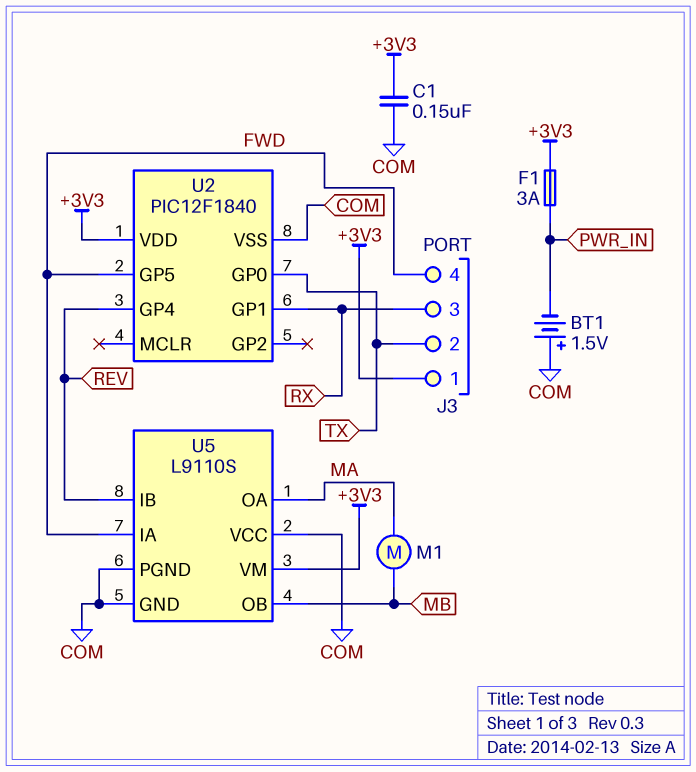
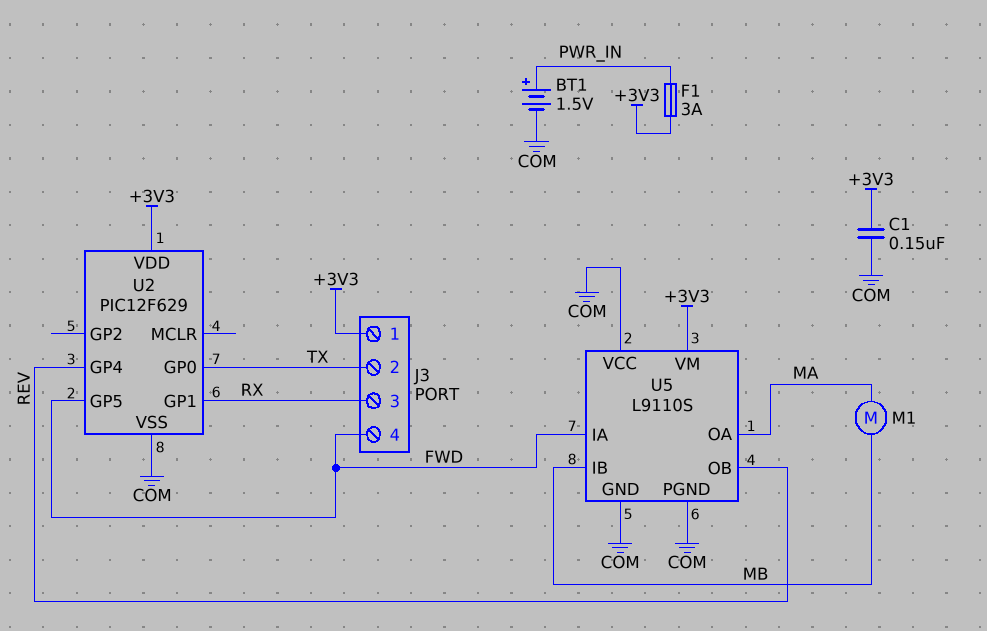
BT1: 1.5V (plus COM, minus PWR_IN) -> 1.5V (plus PWR_IN, minus COM)
U2: PIC12F1840 -> PIC12F629
U5 pin IB: REV -> MB
U5 pin OB: MB -> REV

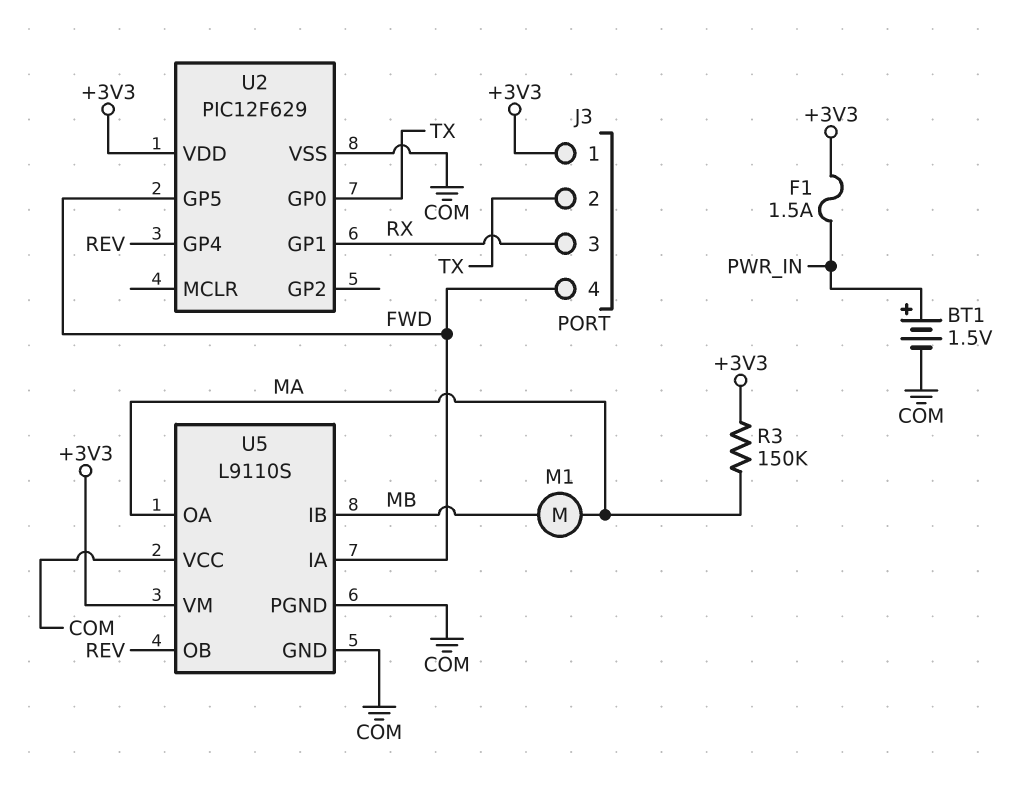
C1: 150nF (+3V3, COM) -> none
F1: 3A (+3V3, PWR_IN) -> 1.5A (+3V3, PWR_IN)
R3: none -> 150k (+3V3, MA)

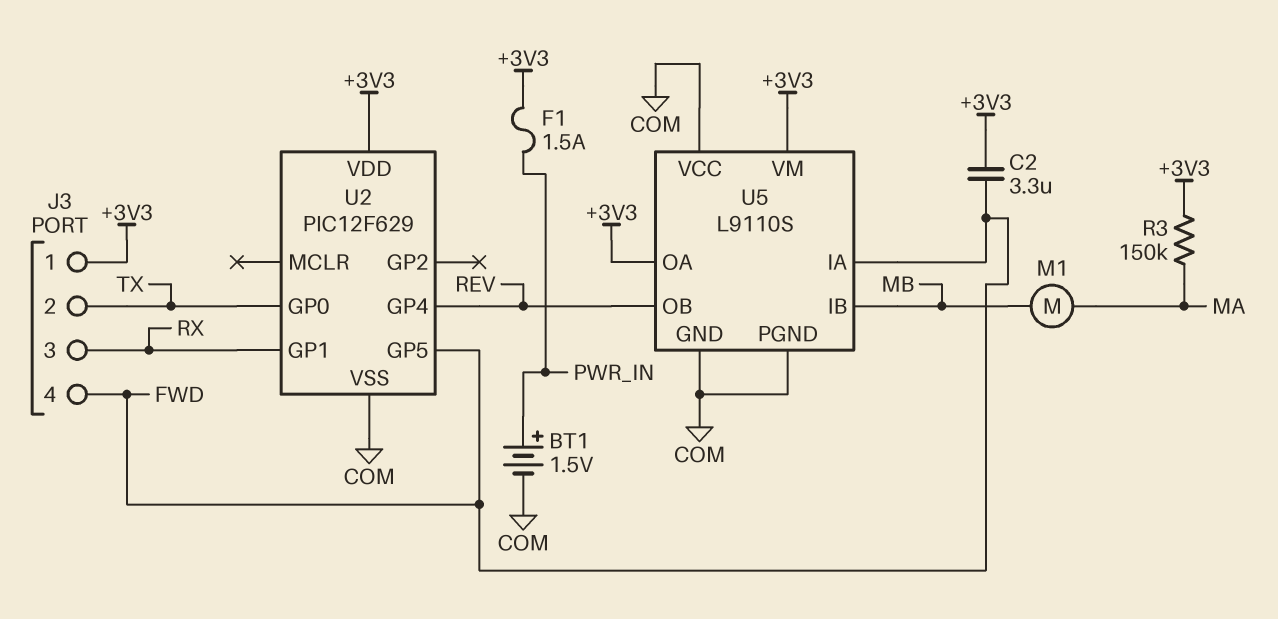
C2: none -> 3.3uF (+3V3, FWD)
U5 pin OA: MA -> +3V3

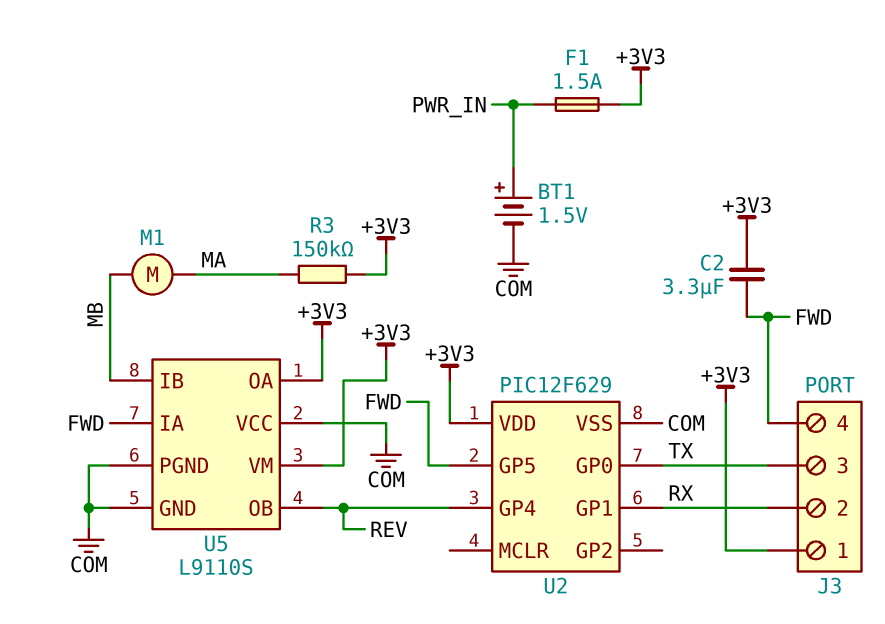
J3 pin 2: TX -> RX
J3 pin 3: RX -> TX

